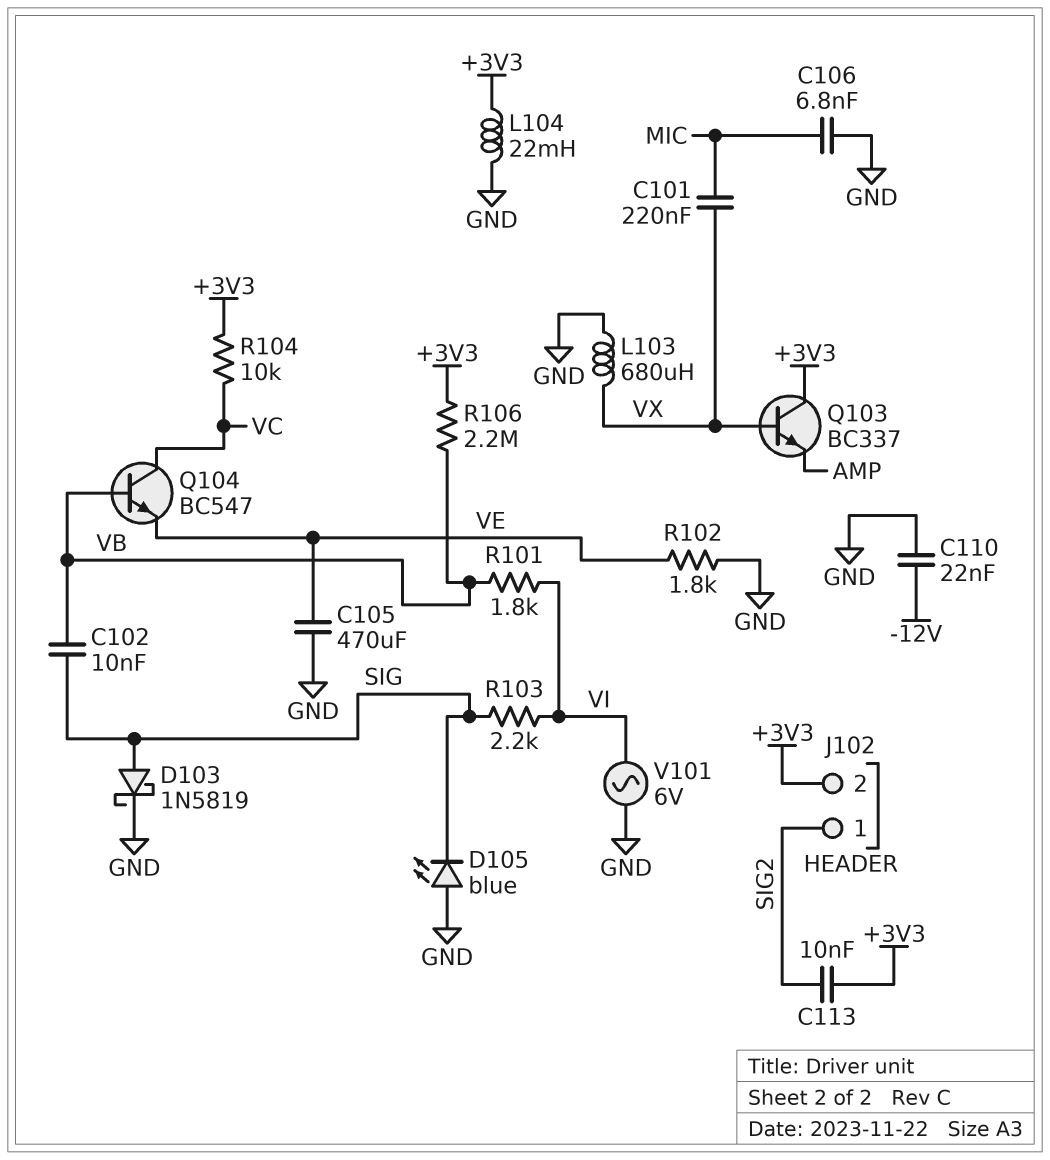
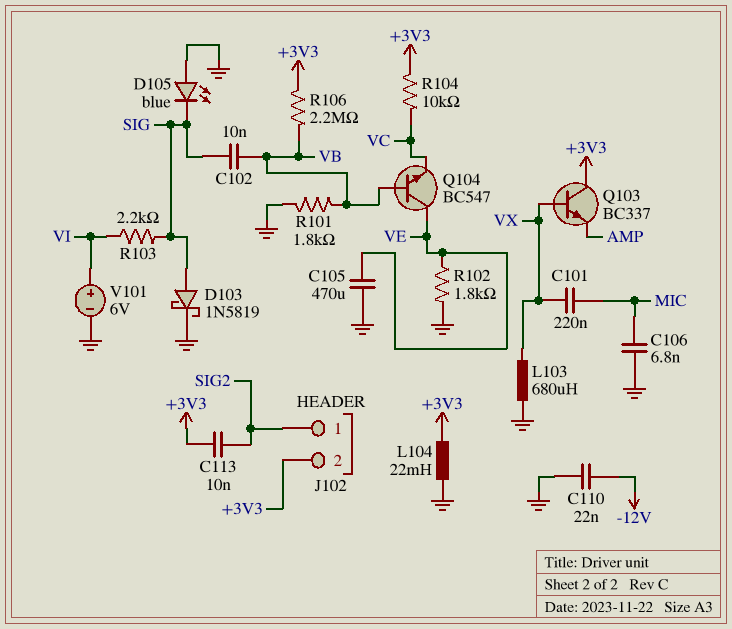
Q104: NPN BC547 (B VB, C VC, E VE) -> NPN BC547 (B VB, C VE, E VC)
R101: 1.8k (VB, VI) -> 1.8k (GND, VB)
V101: AC 6V (GND, VI) -> 6V (plus VI, minus GND)

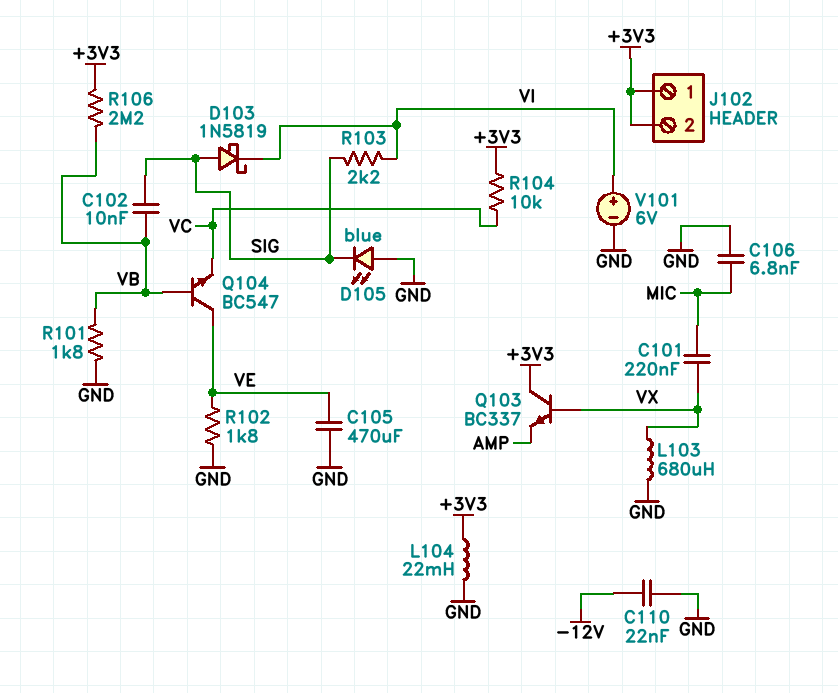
C113: 10nF (+3V3, SIG2) -> none
D103: schottky 1N5819 (A SIG, K GND) -> schottky 1N5819 (A SIG, K VI)
J102 pin 1: SIG2 -> +3V3

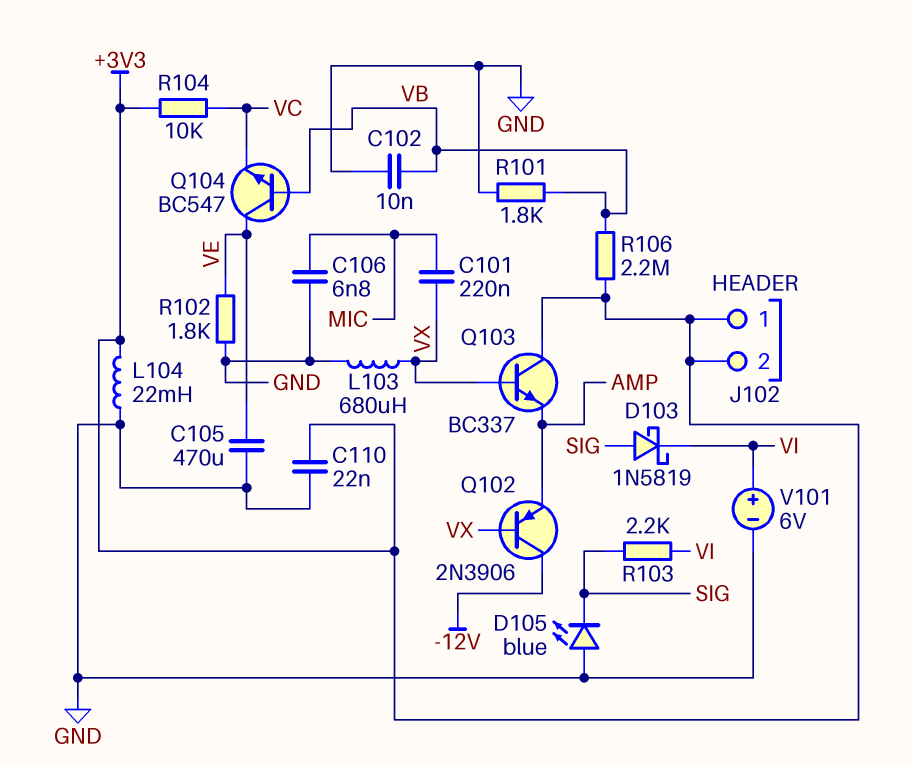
C102: 10nF (SIG, VB) -> 10nF (GND, VB)
C110: 22nF (-12V, GND) -> 22nF (+3V3, GND)
Q102: none -> PNP 2N3906 (B VX, C -12V, E AMP)

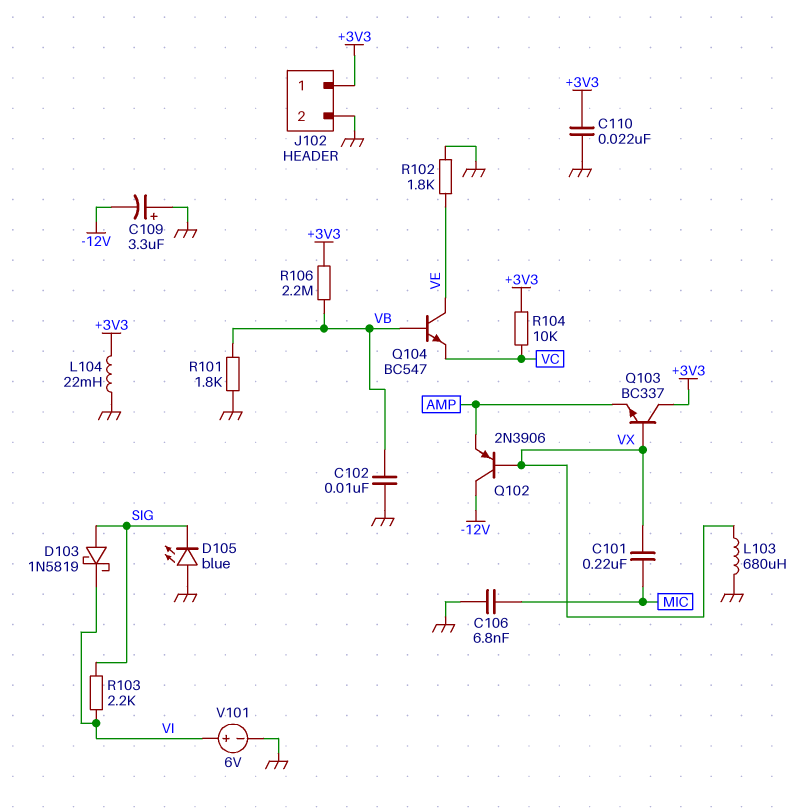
C105: 470uF (GND, VE) -> none
C109: none -> 3.3uF (plus GND, minus -12V)
J102 pin 2: +3V3 -> GND

